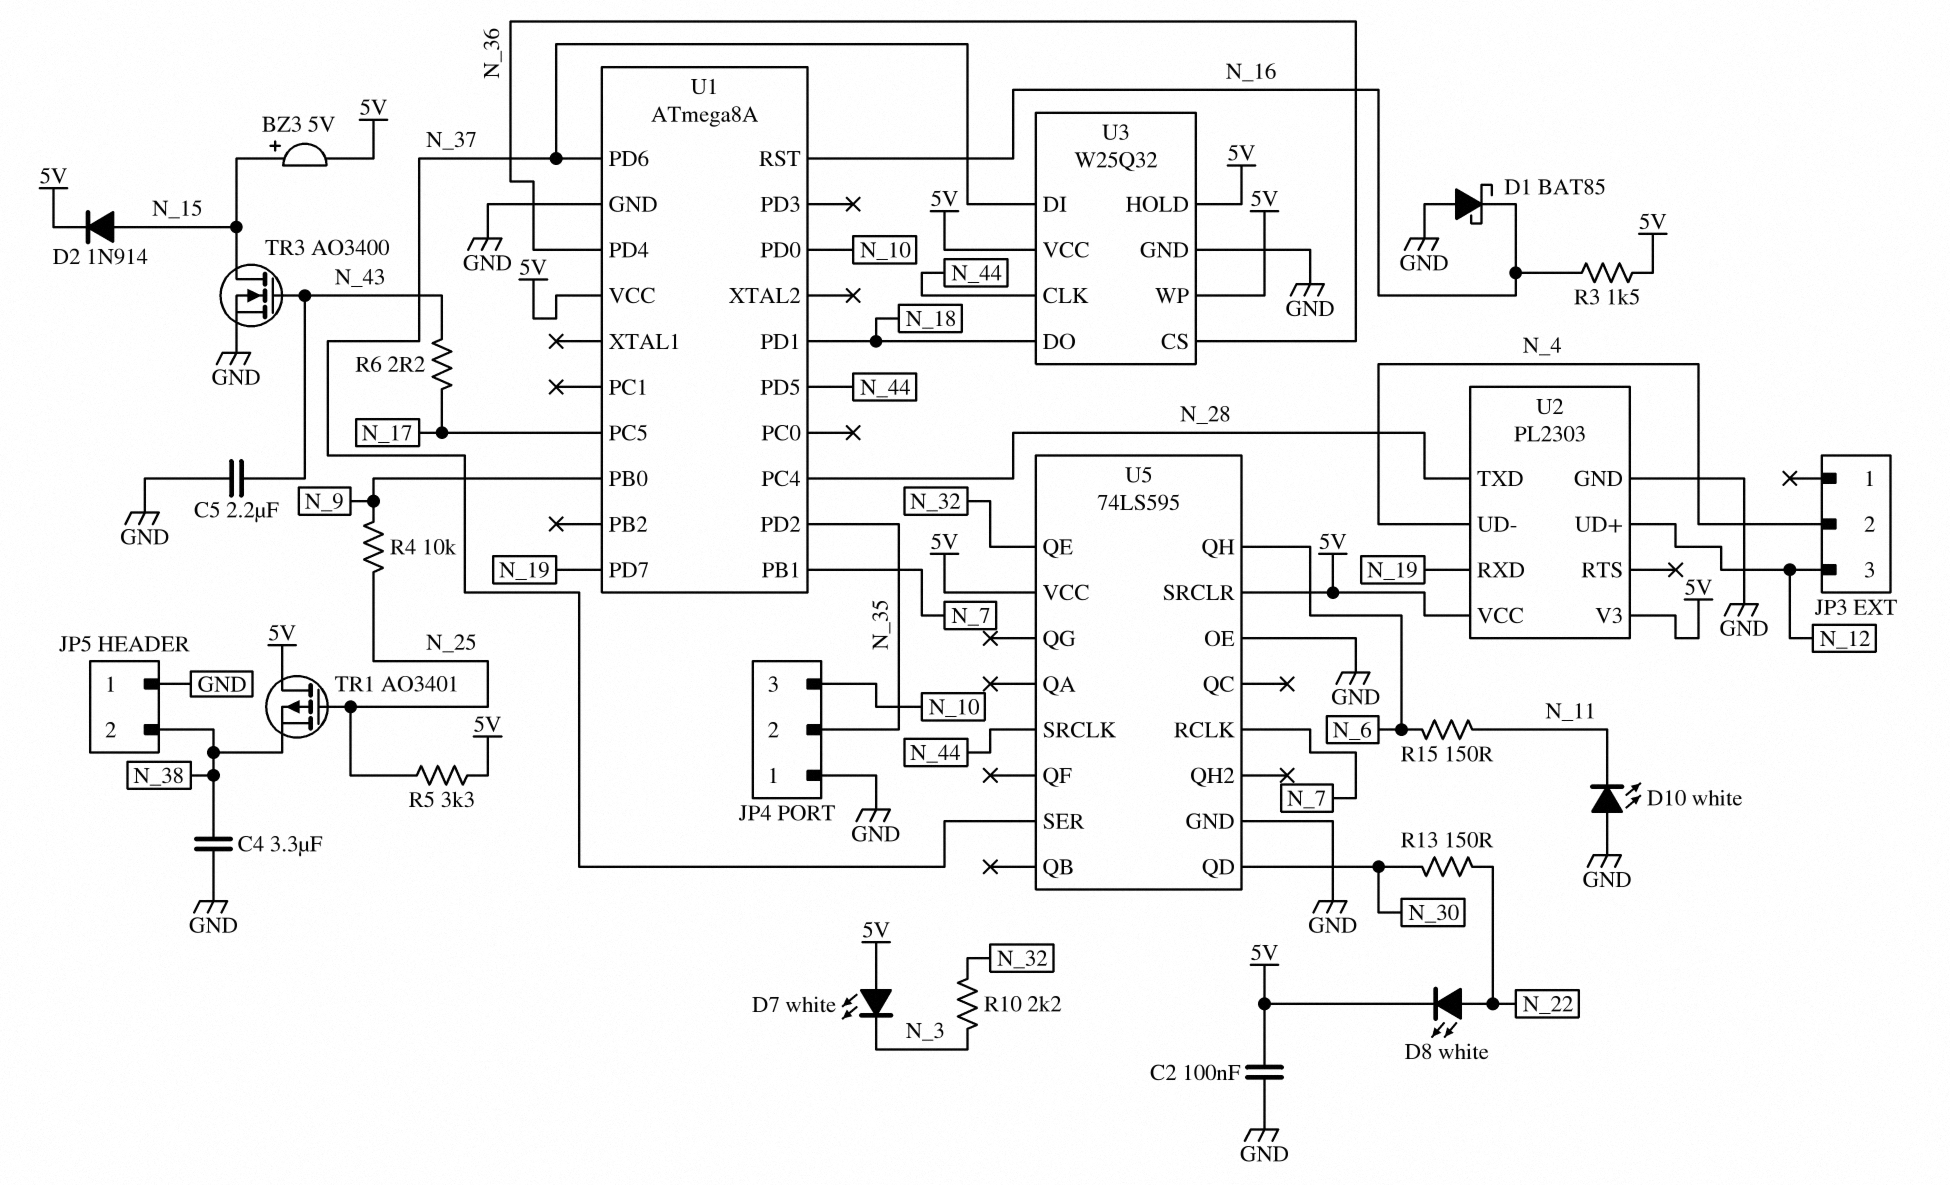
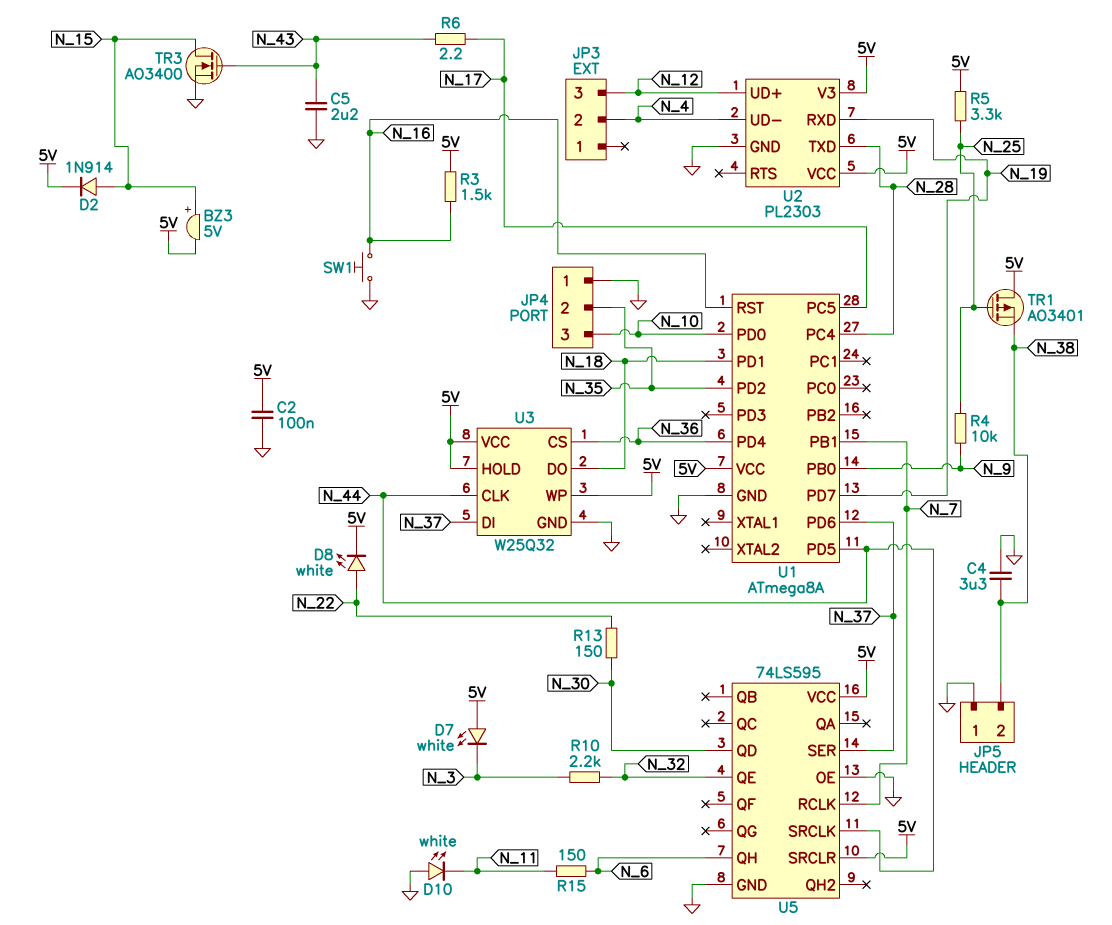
D1: schottky BAT85 (A GND, K N_16) -> none
SW1: none -> button (GND, N_16)

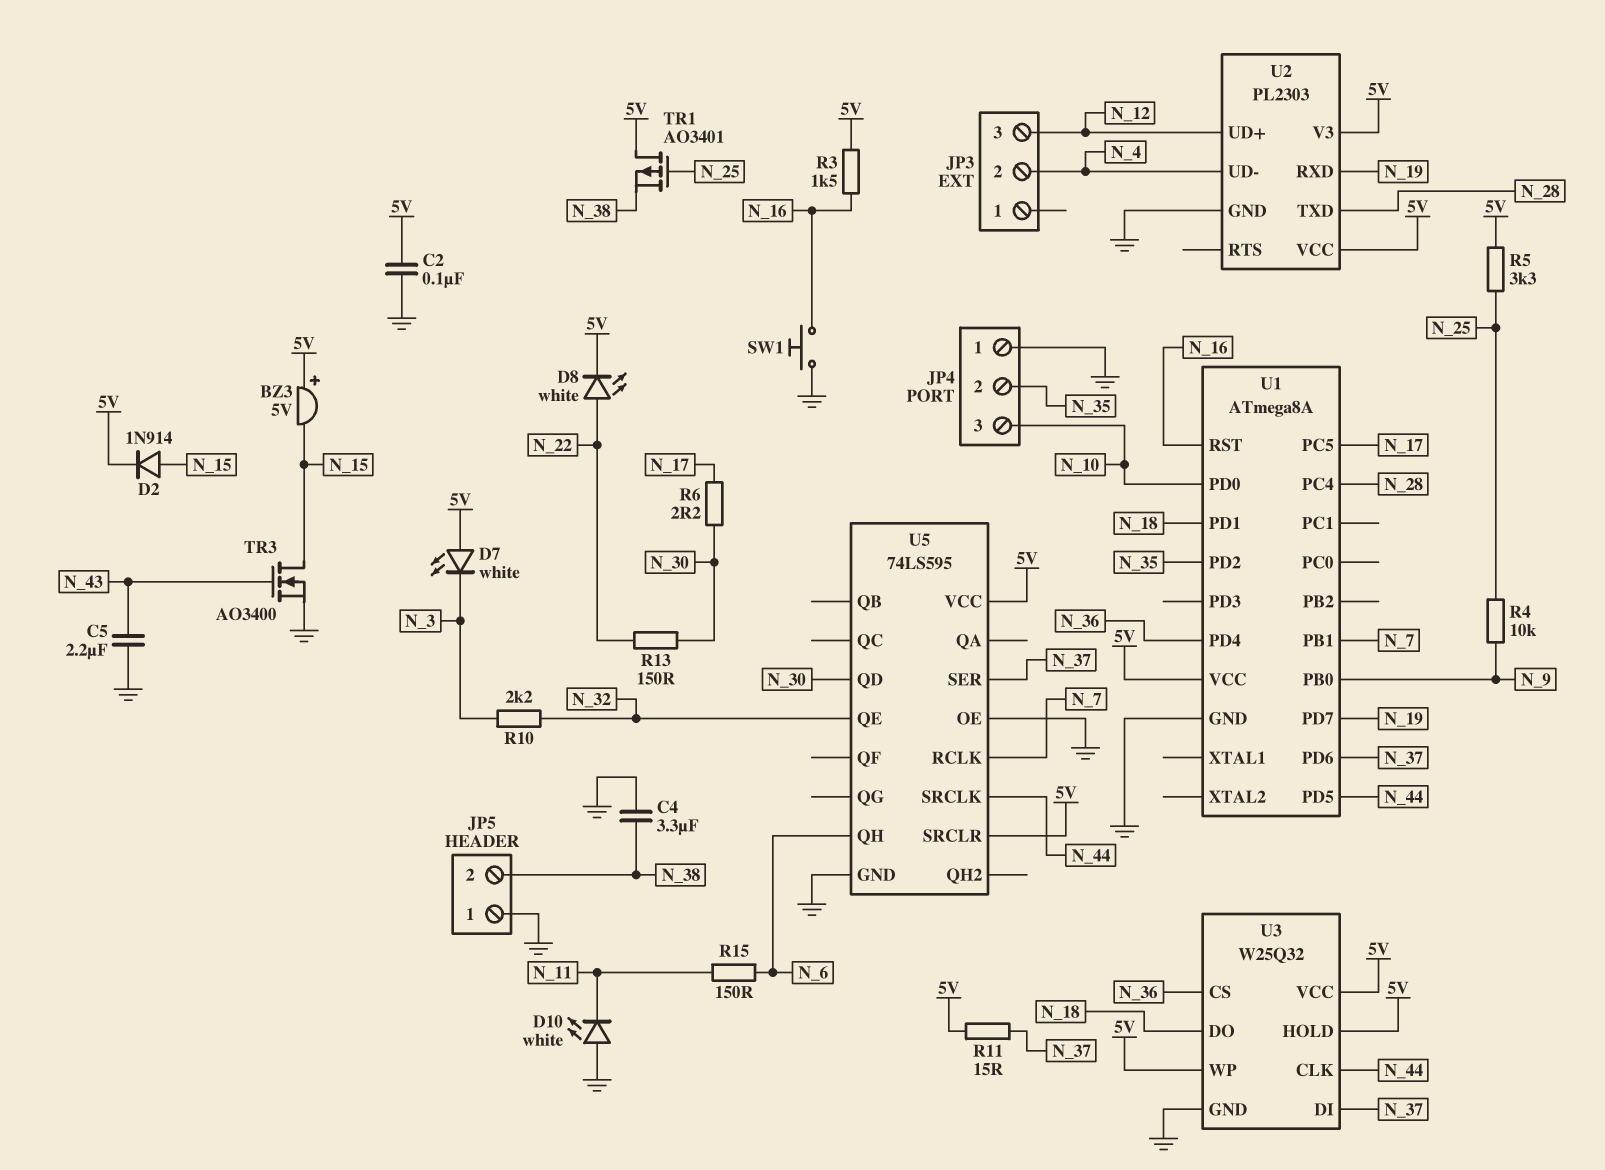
BZ3: buzzer 5V (plus N_15, minus 5V) -> buzzer 5V (plus 5V, minus N_15)
R6: 2.2 (N_17, N_43) -> 2.2 (N_17, N_30)
R11: none -> 15 (5V, N_37)

